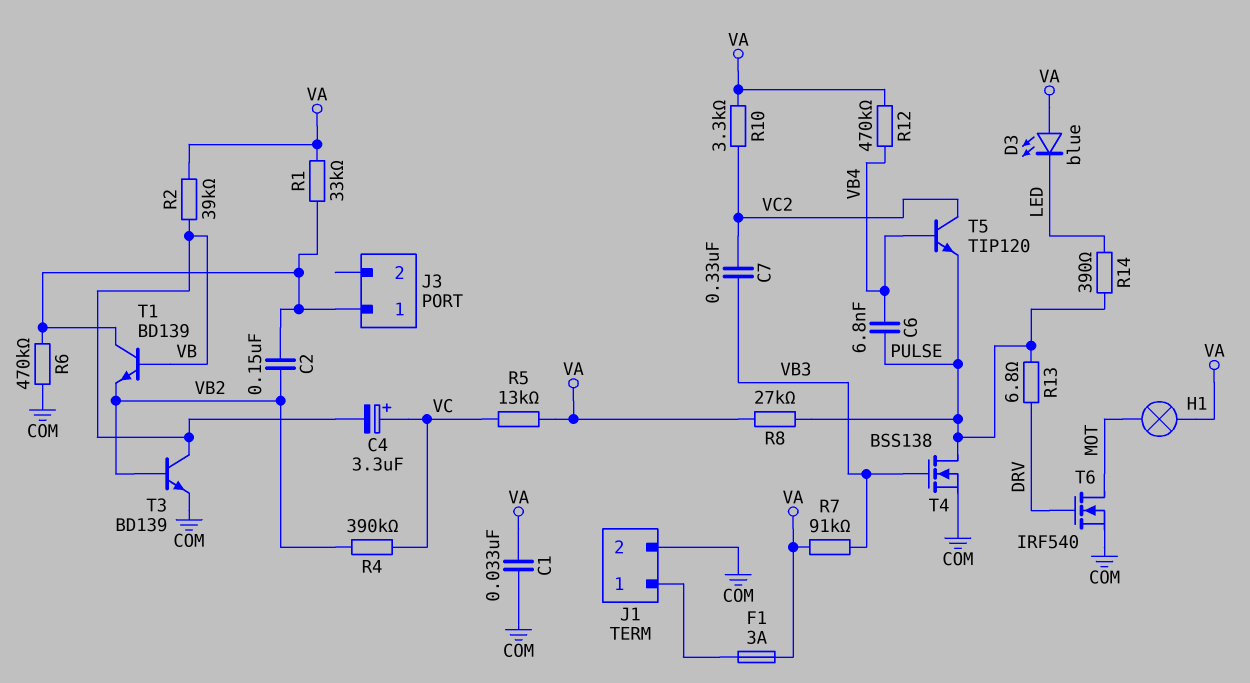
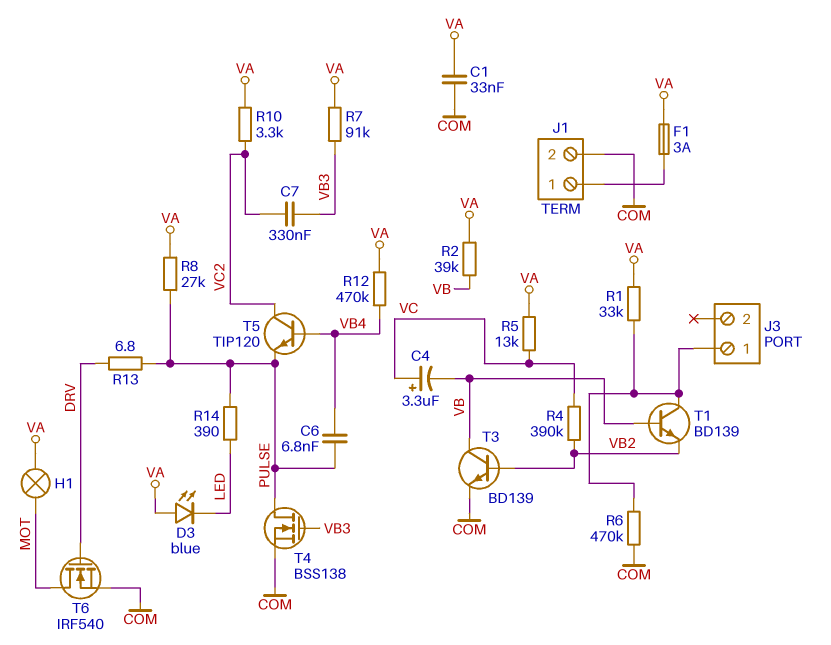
C2: 150nF (J3/1, VB2) -> none

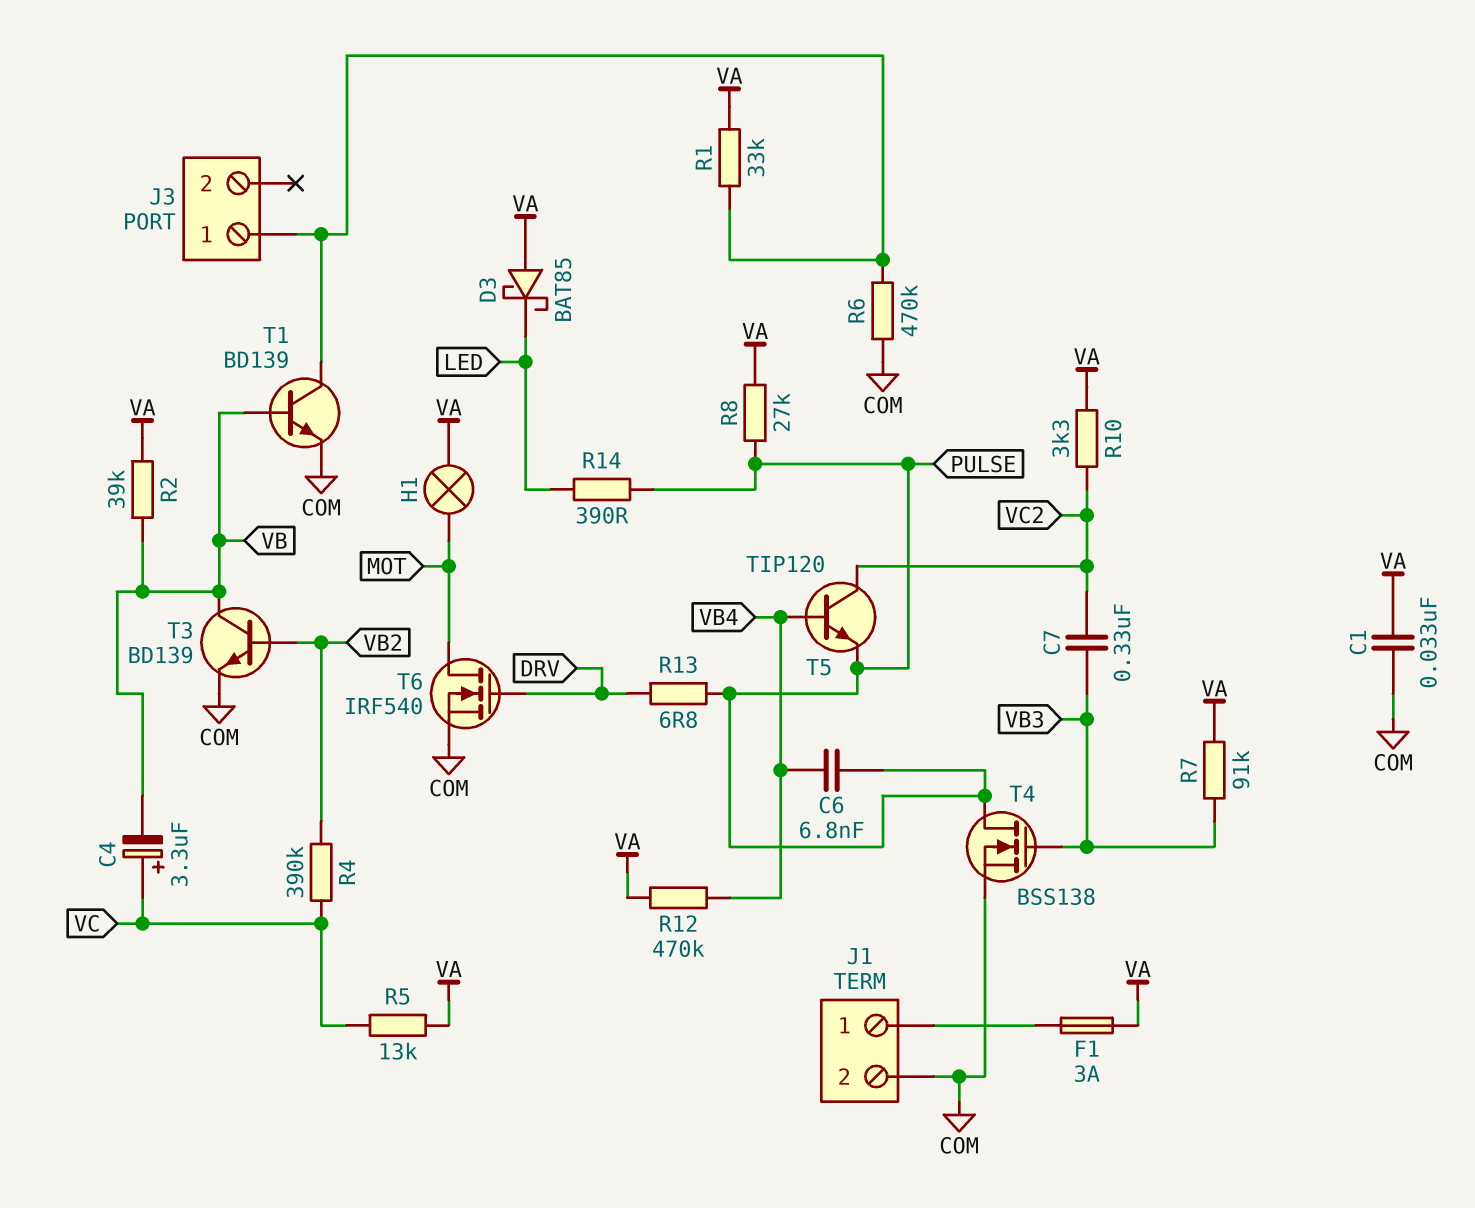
D3: LED blue (A VA, K LED) -> schottky BAT85 (A VA, K LED)
T1: NPN BD139 (B VB, C J3/1, E VB2) -> NPN BD139 (B VB, C J3/1, E COM)

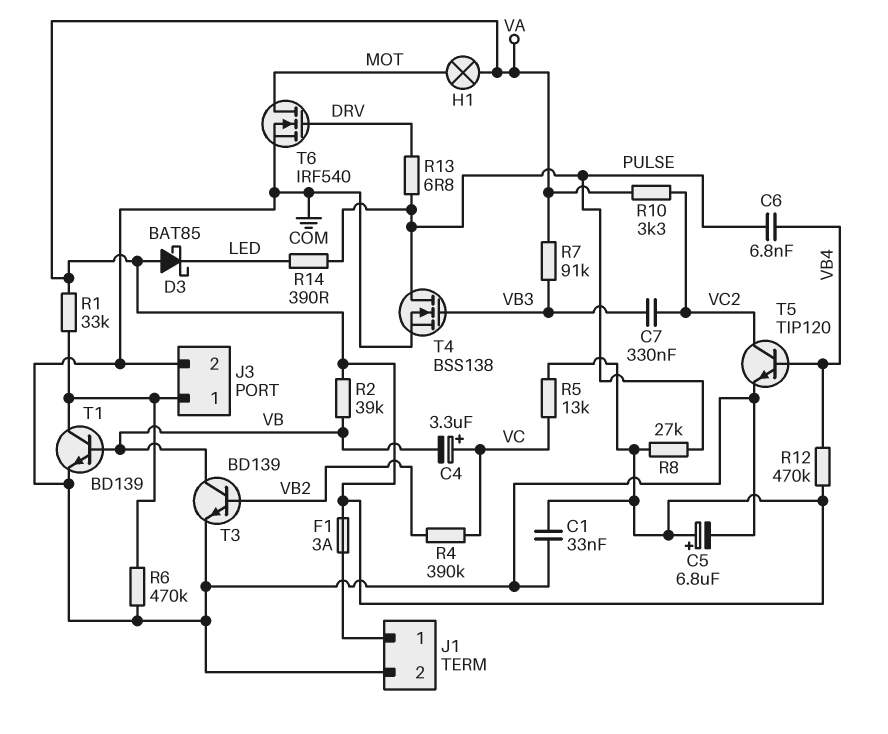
C5: none -> 6.8uF (plus VA, minus COM)
J3 pin 2: none -> COM
T5: NPN TIP120 (B VB4, C VC2, E PULSE) -> NPN TIP120 (B VB4, C VC2, E COM)

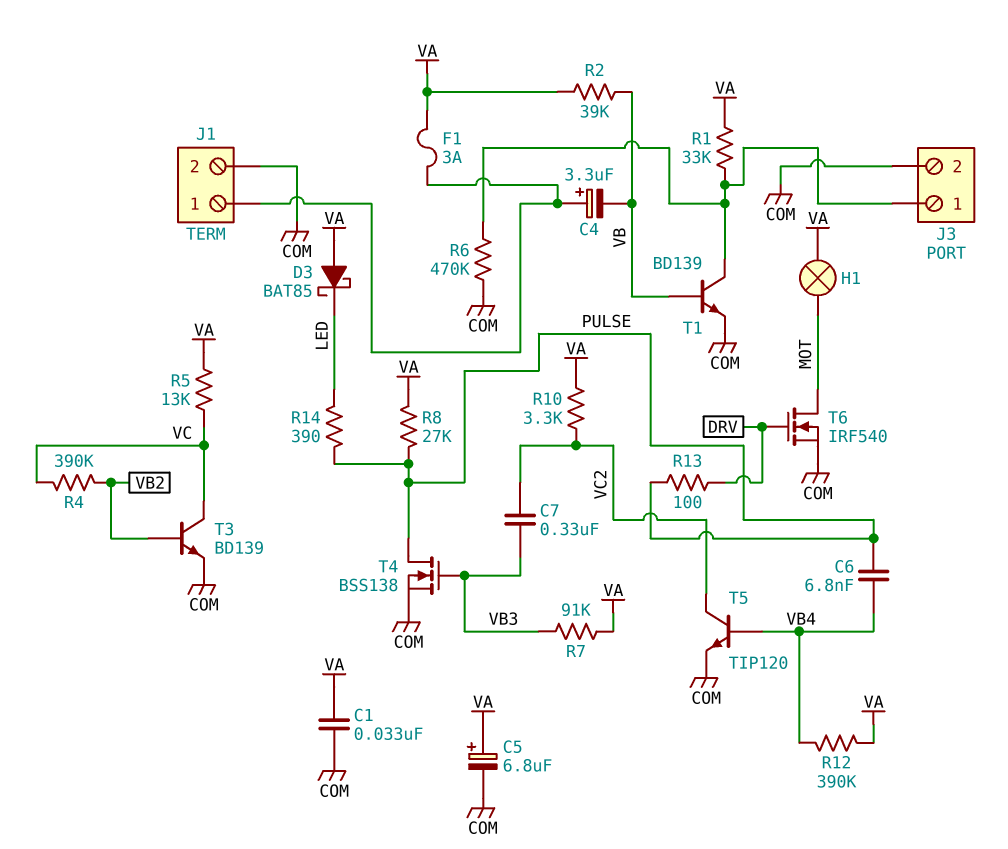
C4: 3.3uF (plus VC, minus VB) -> 3.3uF (plus J1/1, minus VB)
R12: 470k (VA, VB4) -> 390k (VA, VB4)
R13: 6.8 (DRV, PULSE) -> 100 (DRV, PULSE)
T3: NPN BD139 (B VB2, C VB, E COM) -> NPN BD139 (B VB2, C VC, E COM)

